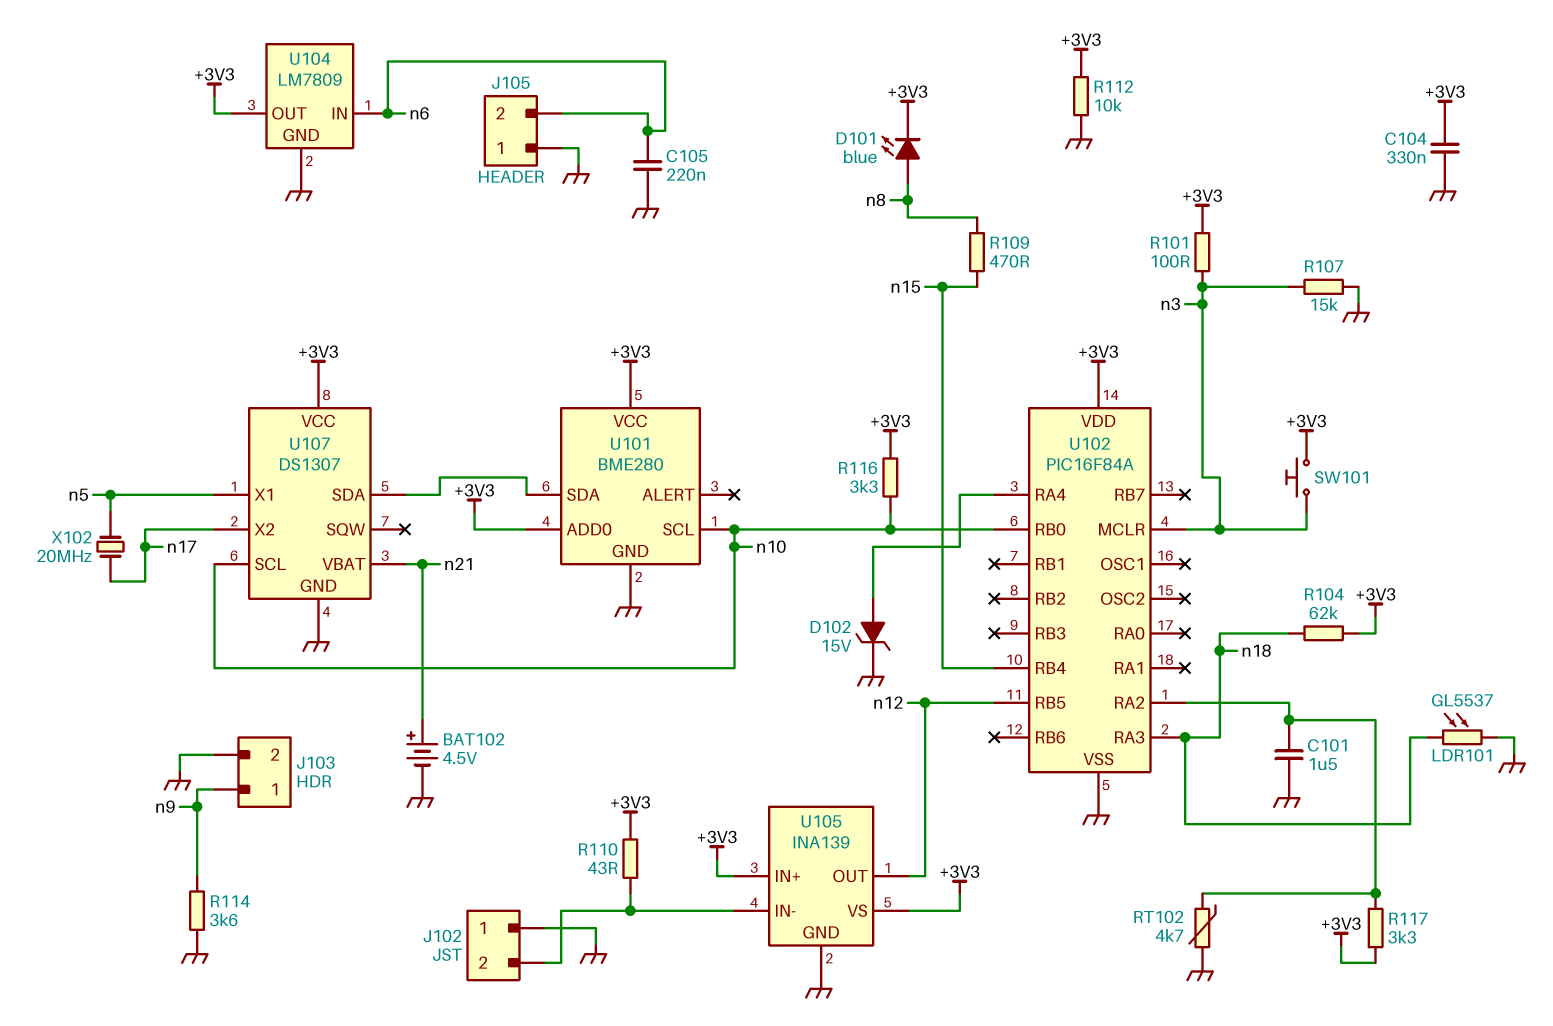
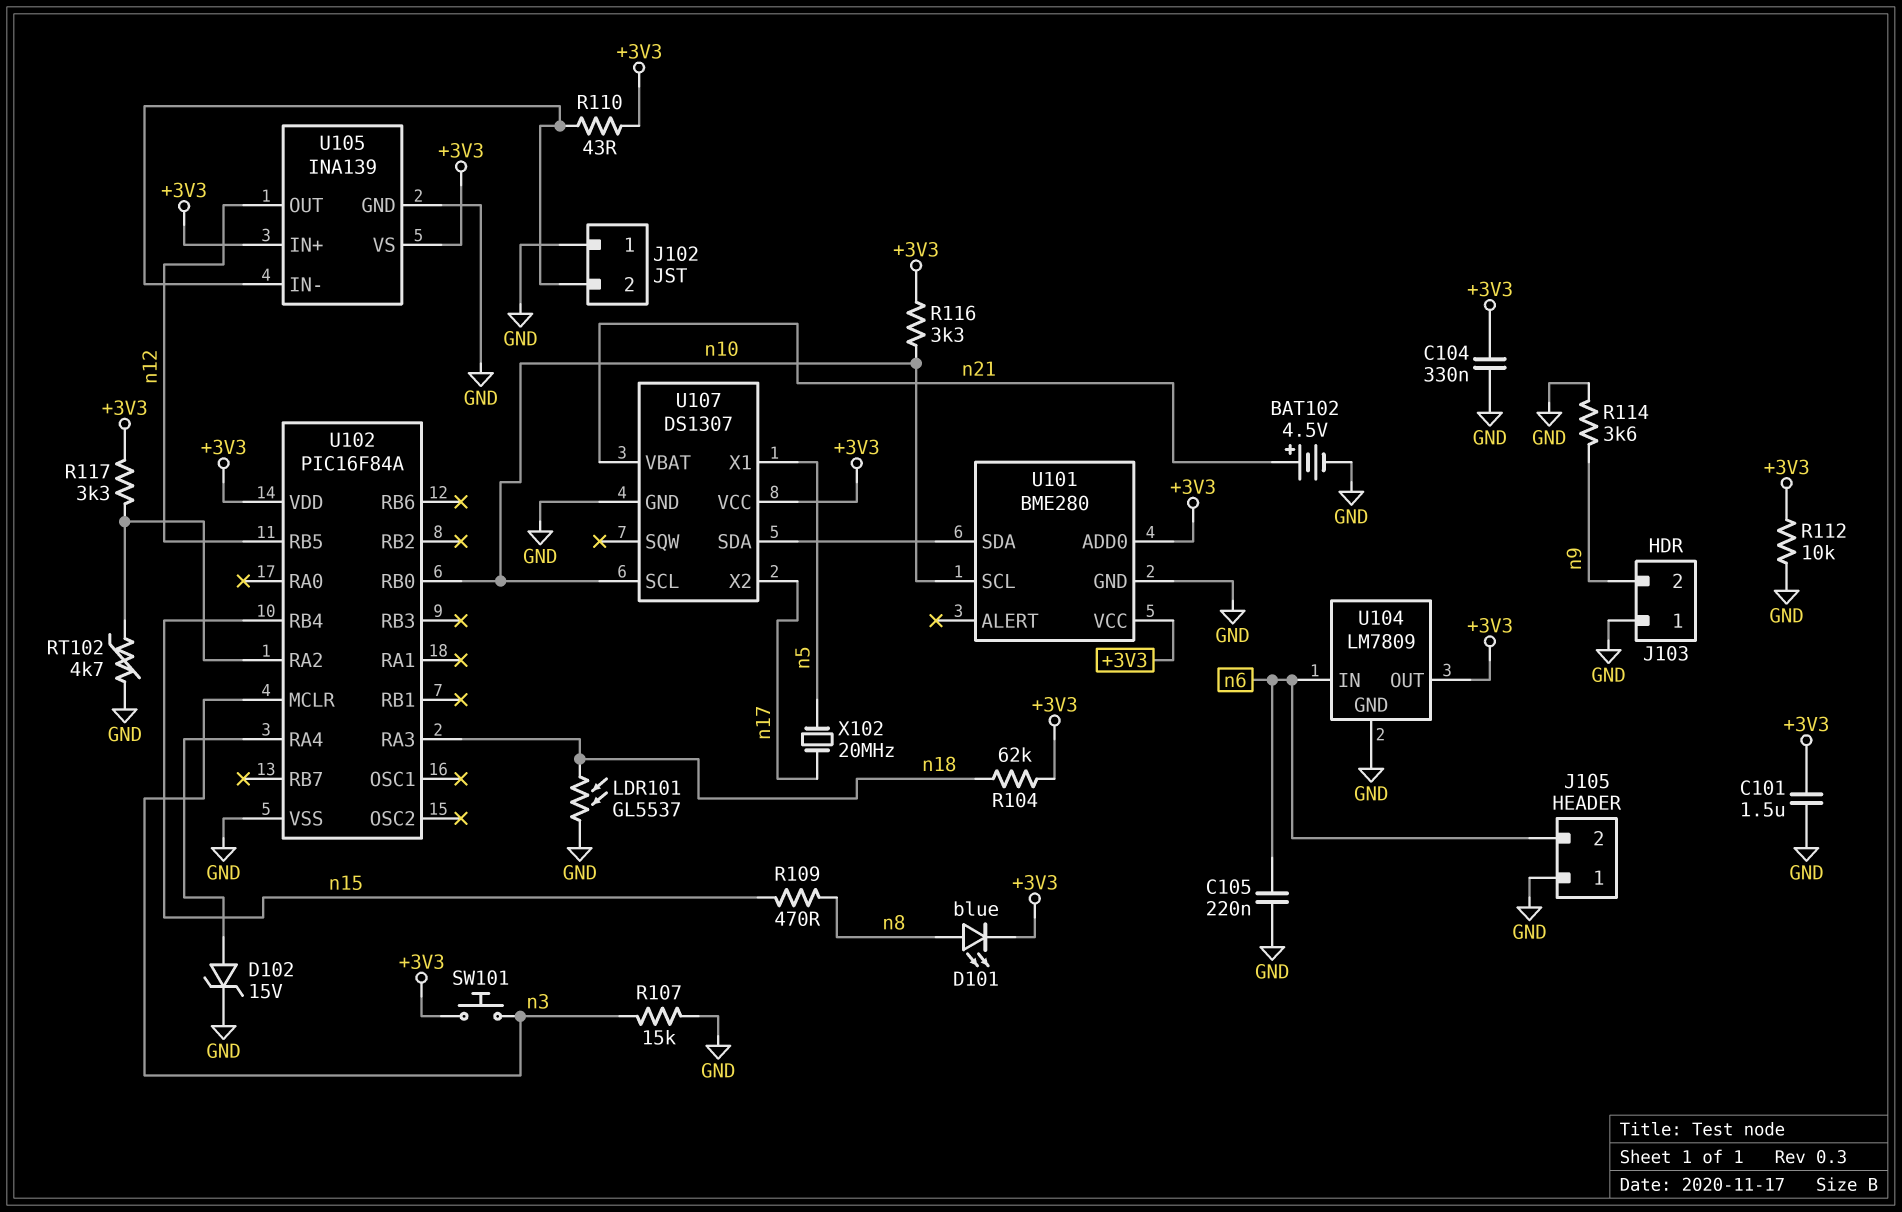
C101: 1.5uF (GND, U102/RA2) -> 1.5uF (+3V3, GND)
J103 pin 1: n9 -> GND
J103 pin 2: GND -> n9
R101: 100 (+3V3, n3) -> none

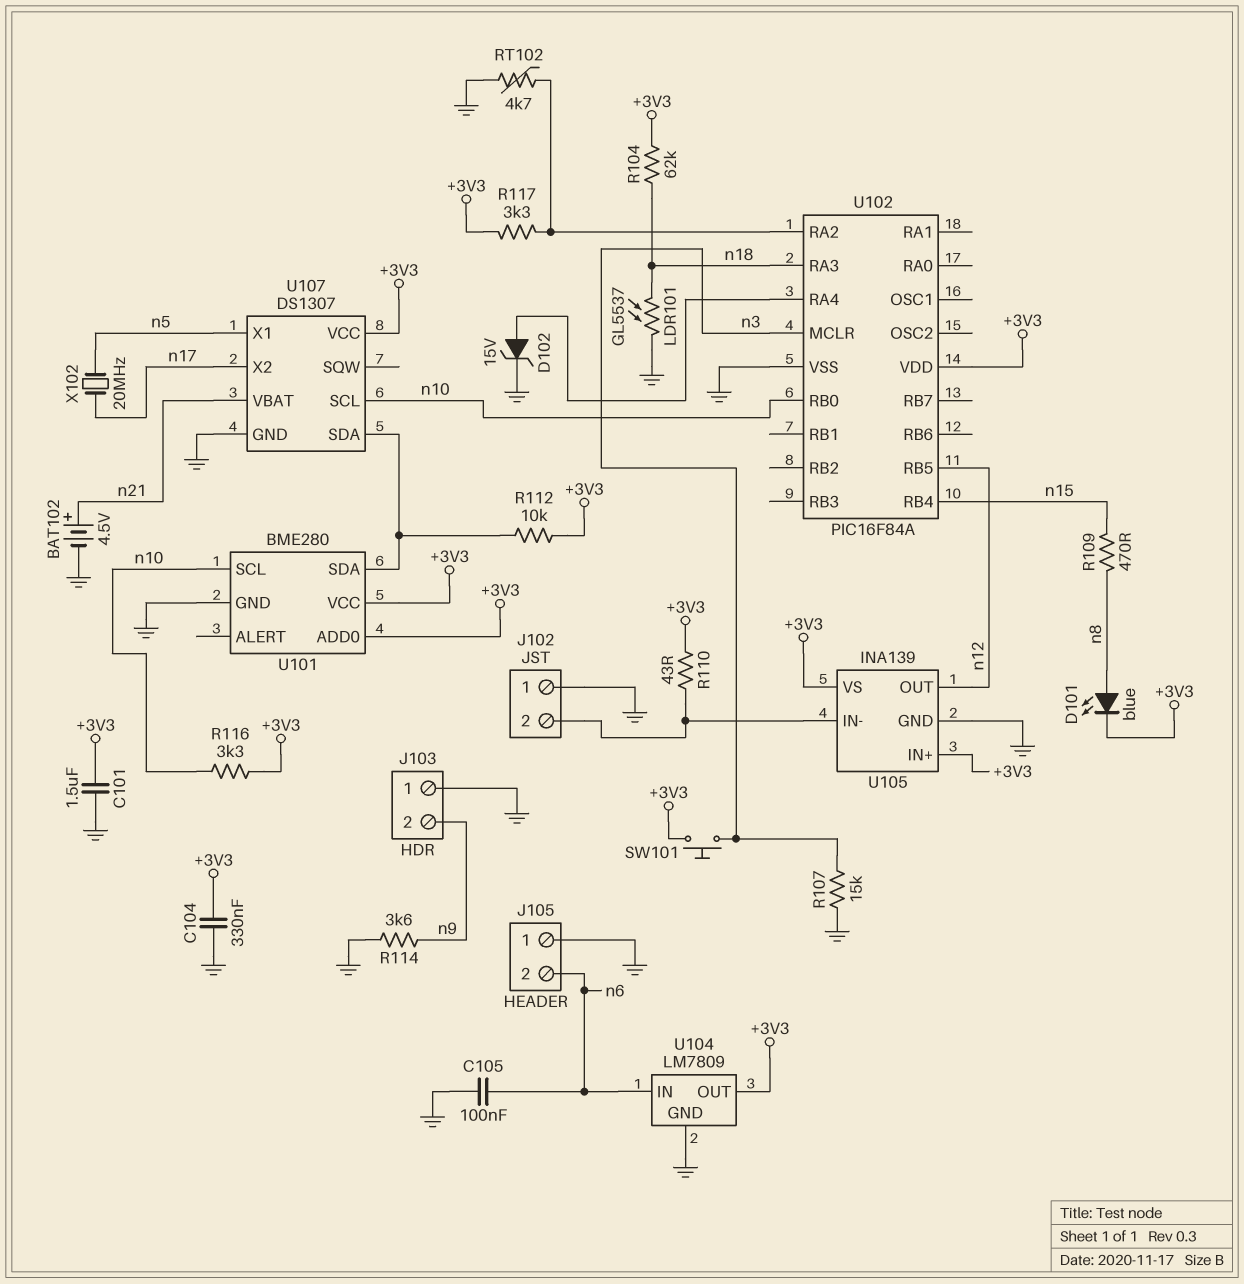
C105: 220nF (GND, n6) -> 100nF (GND, n6)
R112: 10k (+3V3, GND) -> 10k (+3V3, U101/SDA)

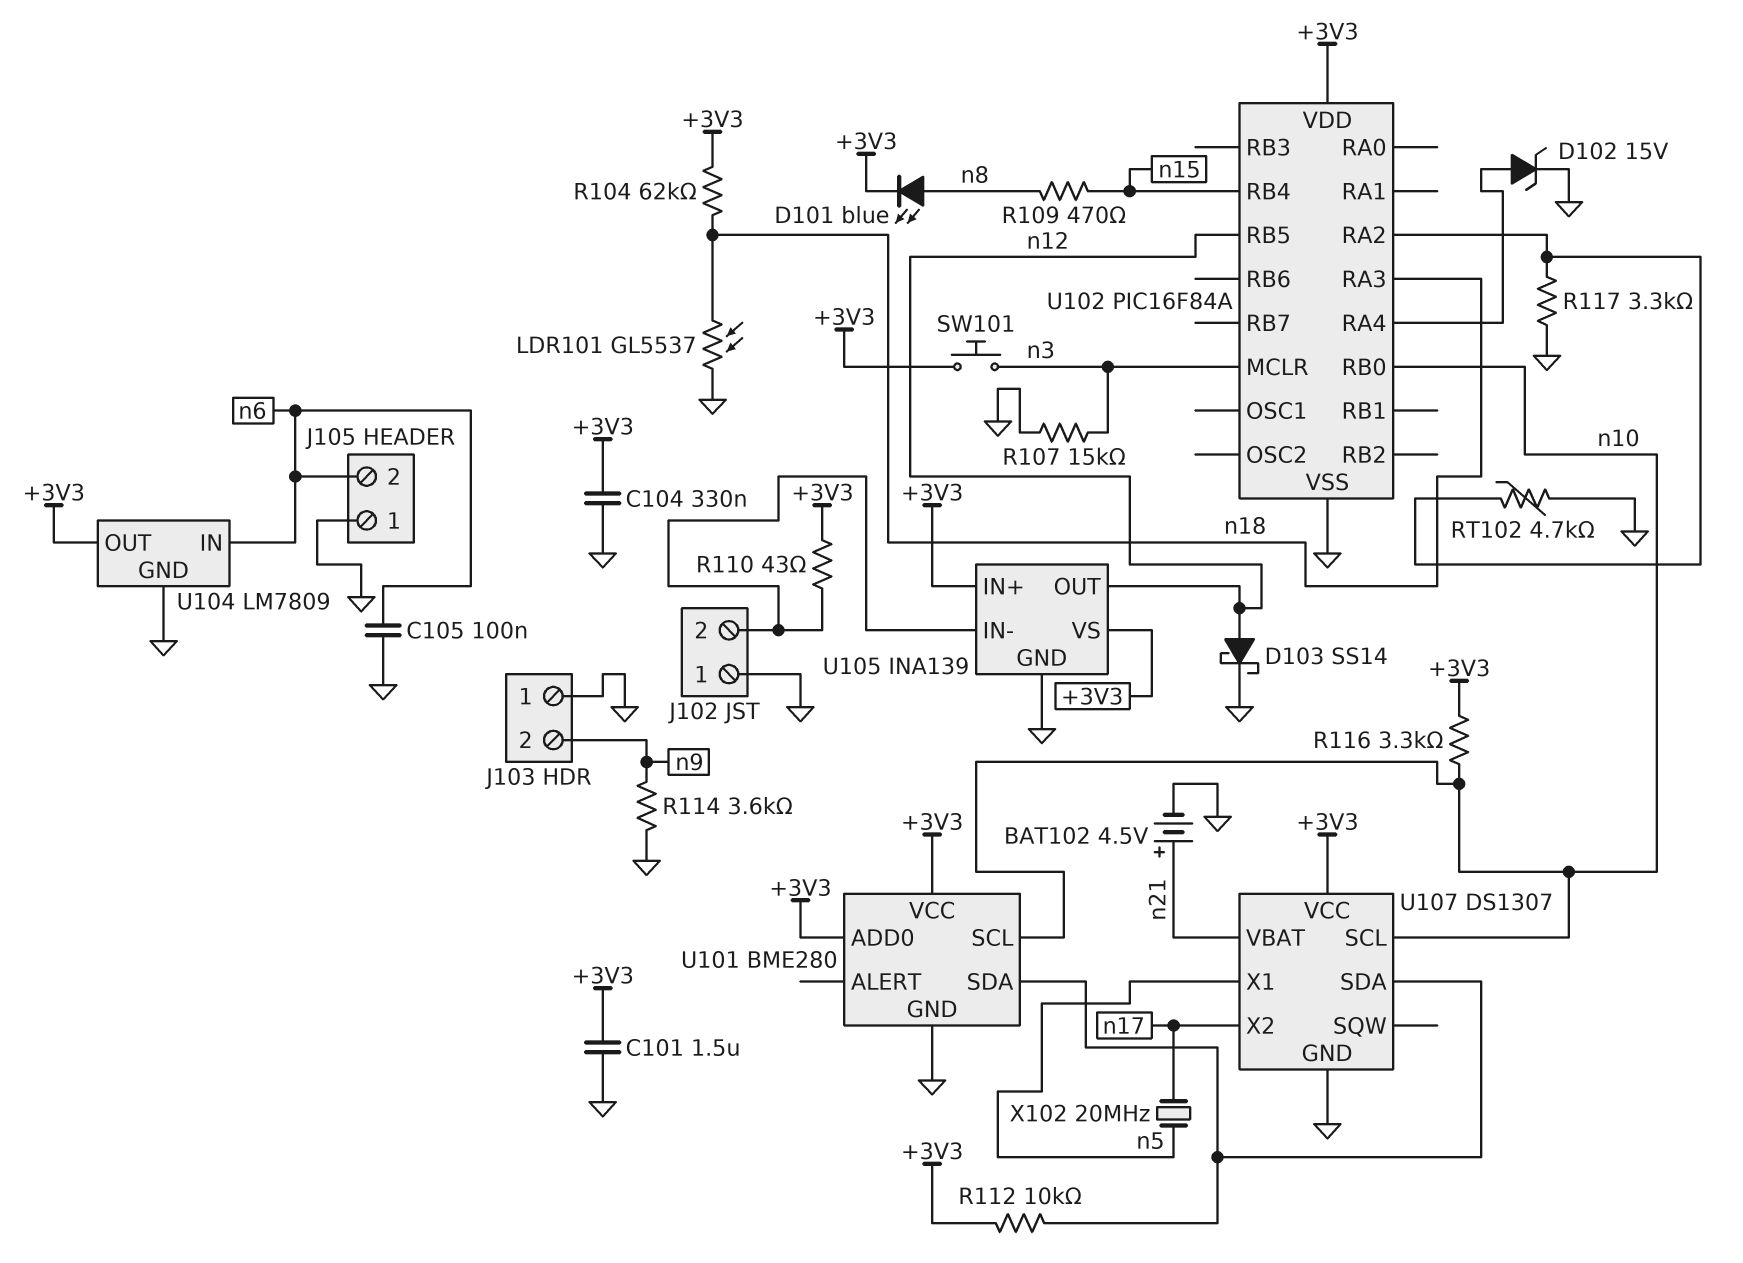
D103: none -> schottky SS14 (A n12, K GND)
R117: 3.3k (+3V3, U102/RA2) -> 3.3k (GND, U102/RA2)

